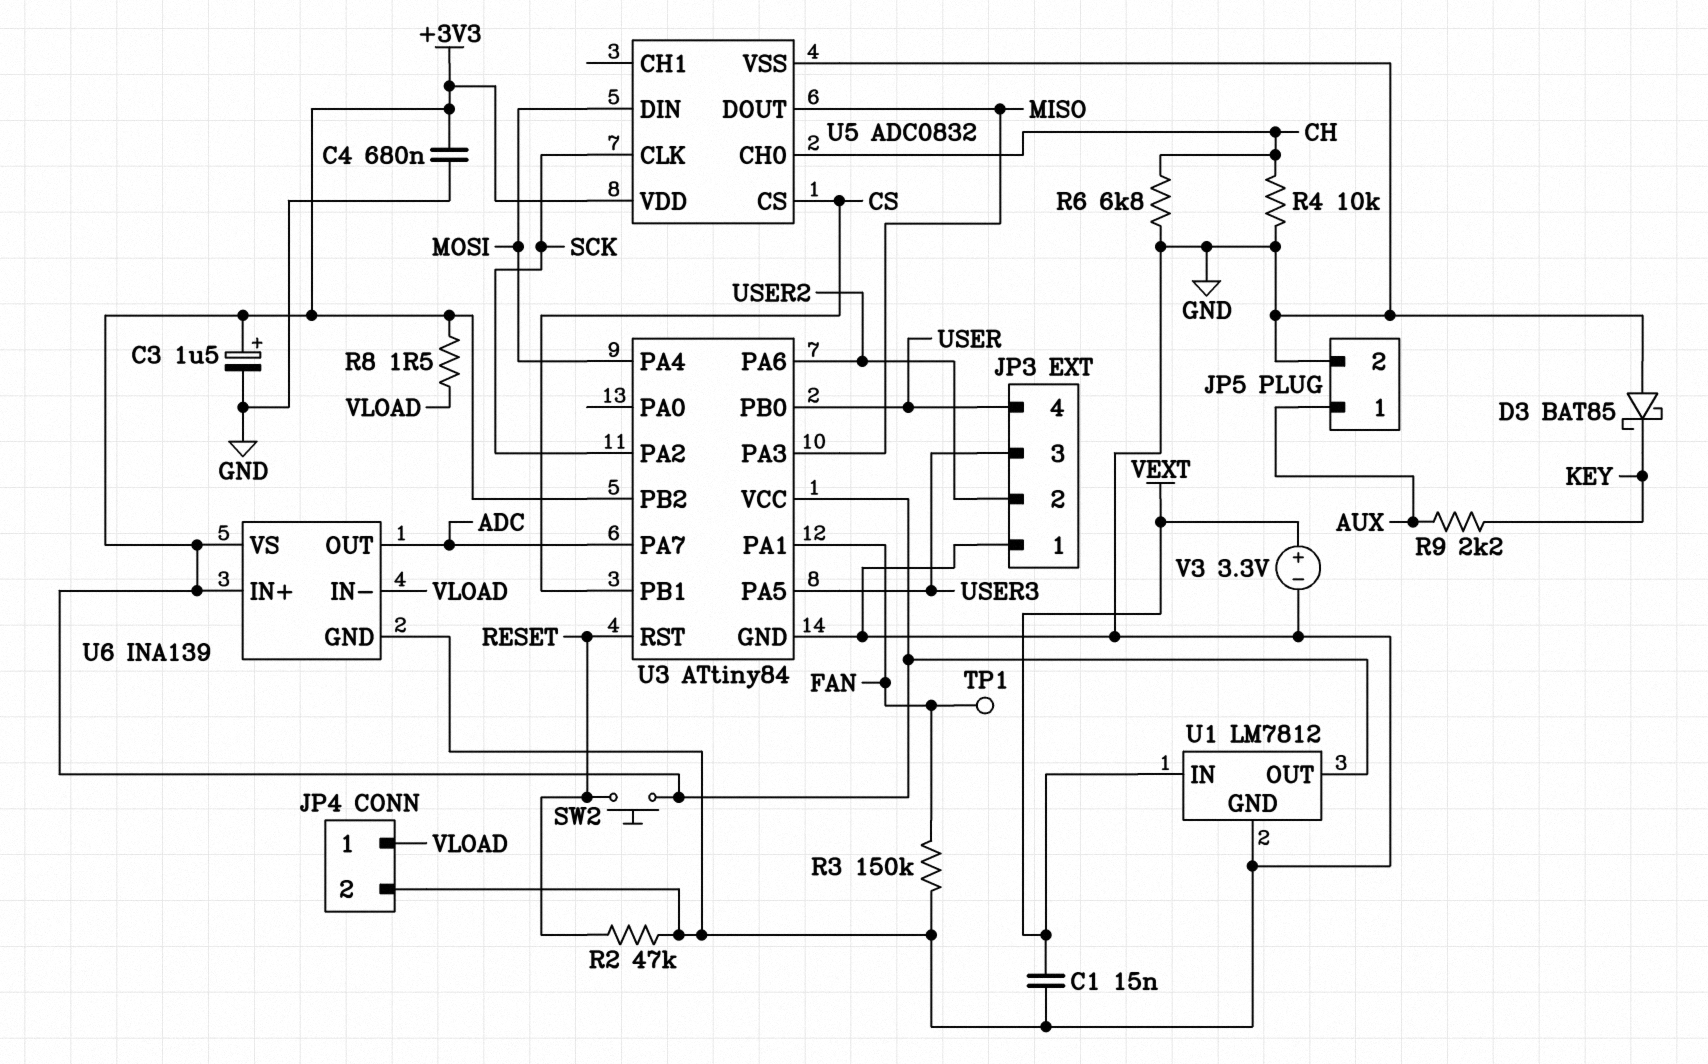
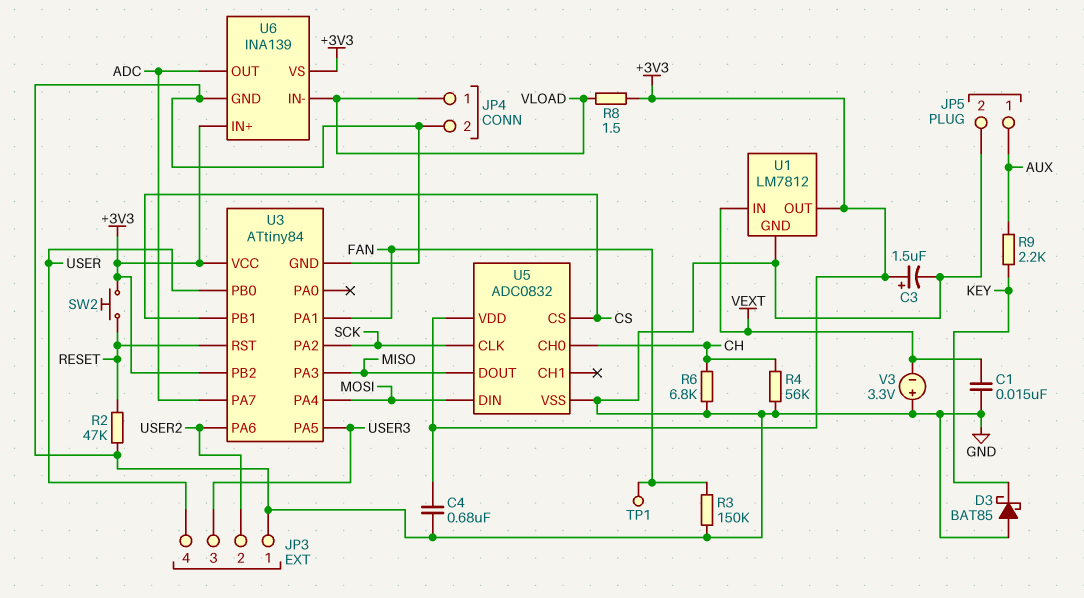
R4: 10k (CH, GND) -> 56k (CH, GND)
V3: 3.3V (plus VEXT, minus GND) -> 3.3V (plus GND, minus VEXT)

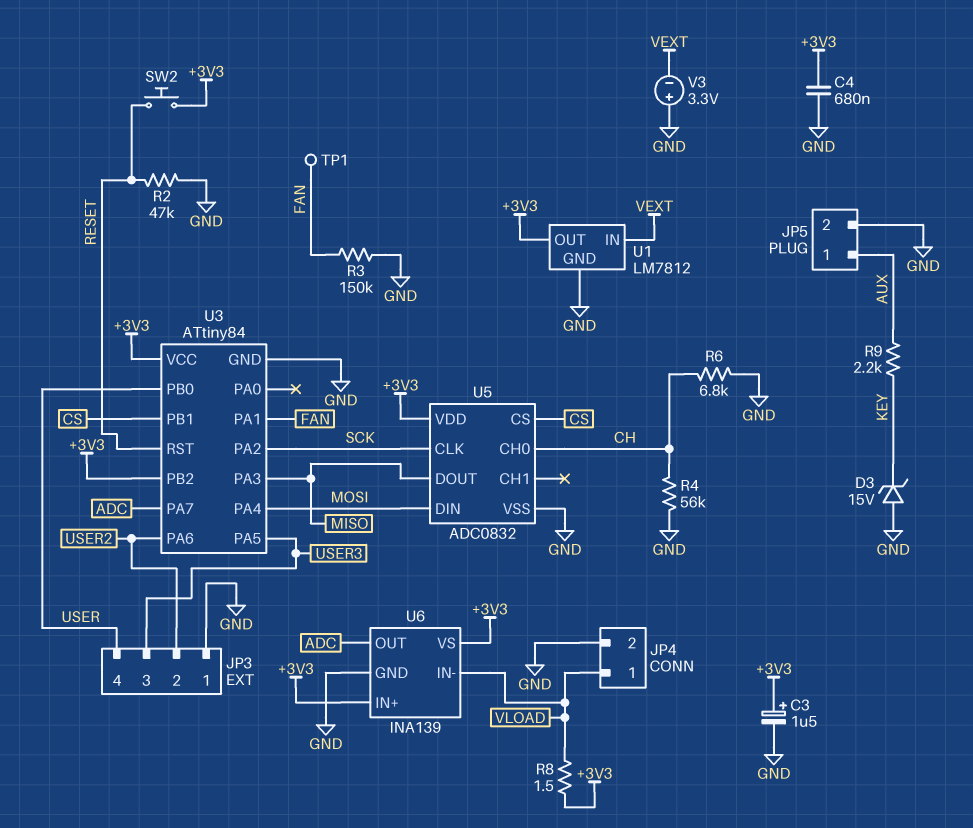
C1: 15nF (GND, VEXT) -> none
D3: schottky BAT85 (A GND, K KEY) -> zener 15V (A GND, K KEY)

